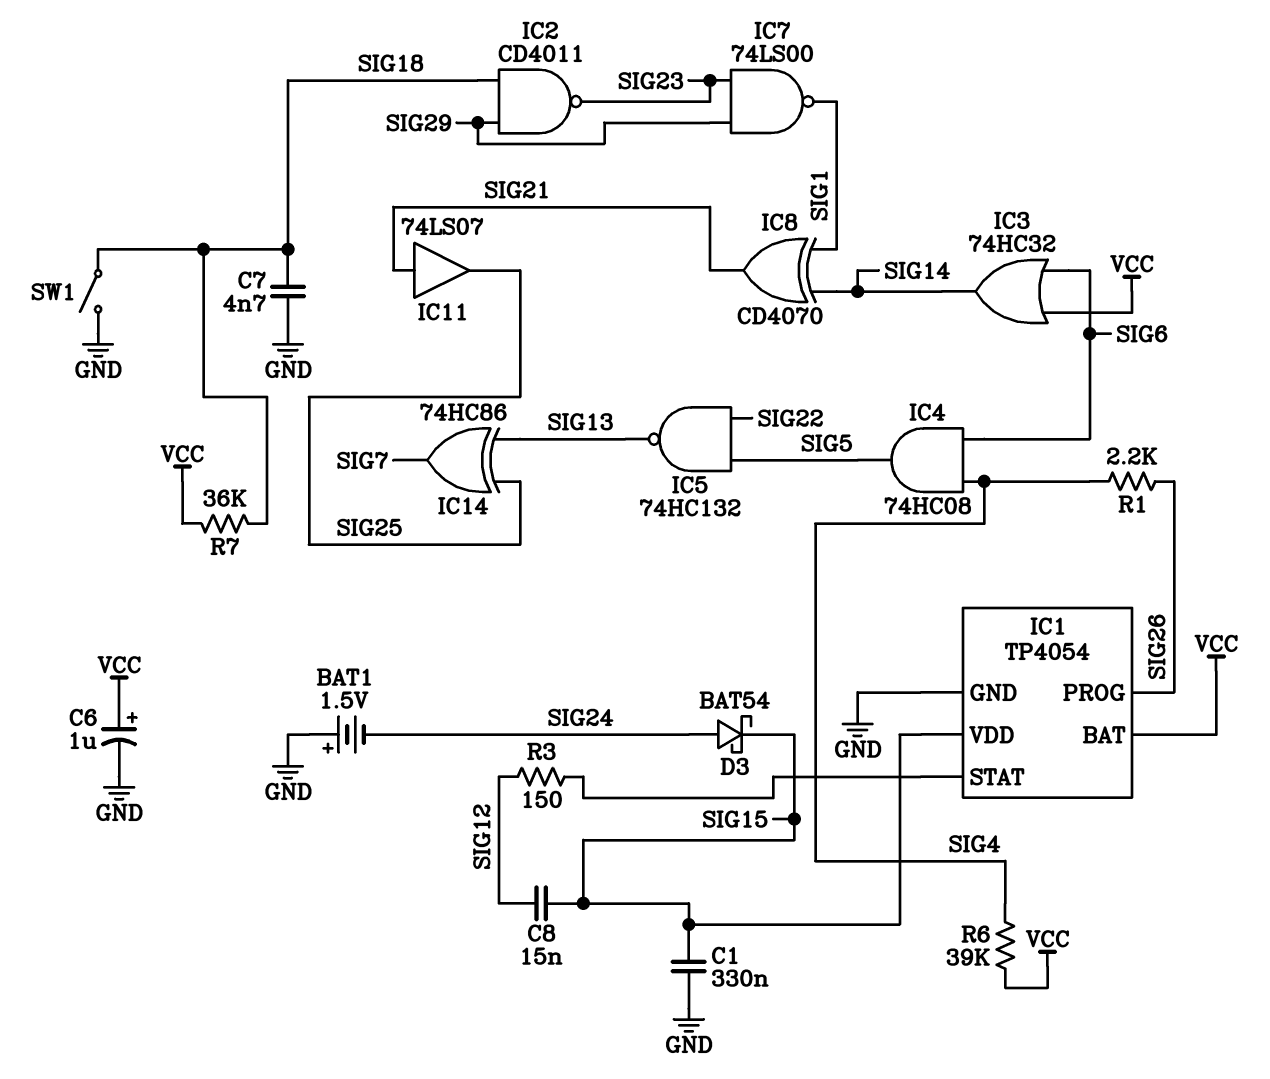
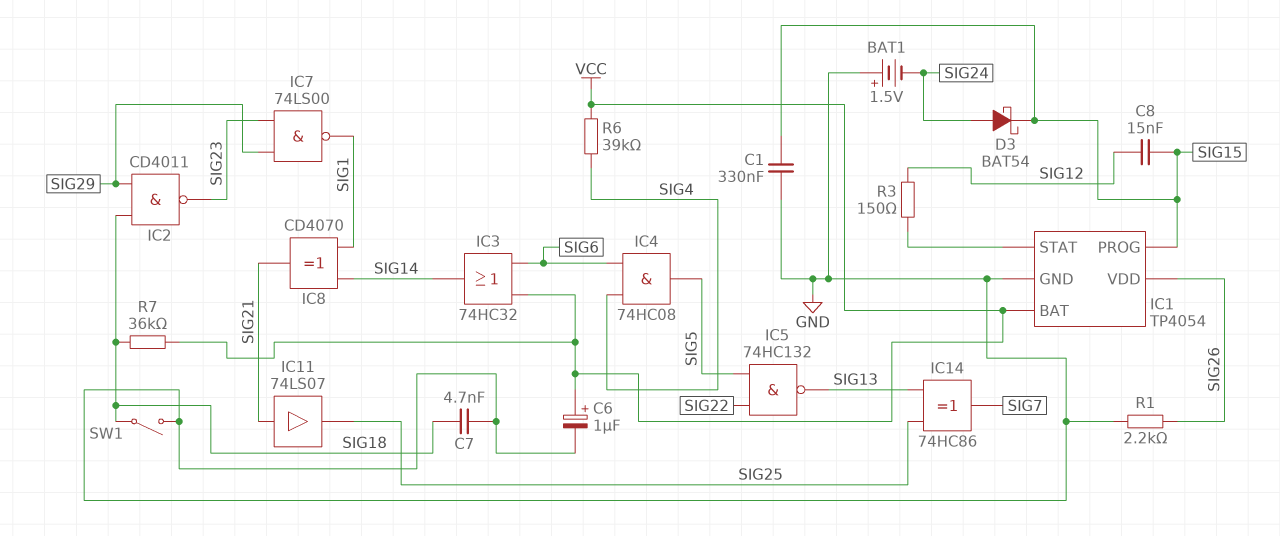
IC1 pin PROG: SIG26 -> SIG15
IC1 pin VDD: SIG15 -> SIG26
R1: 2.2k (SIG4, SIG26) -> 2.2k (GND, SIG26)

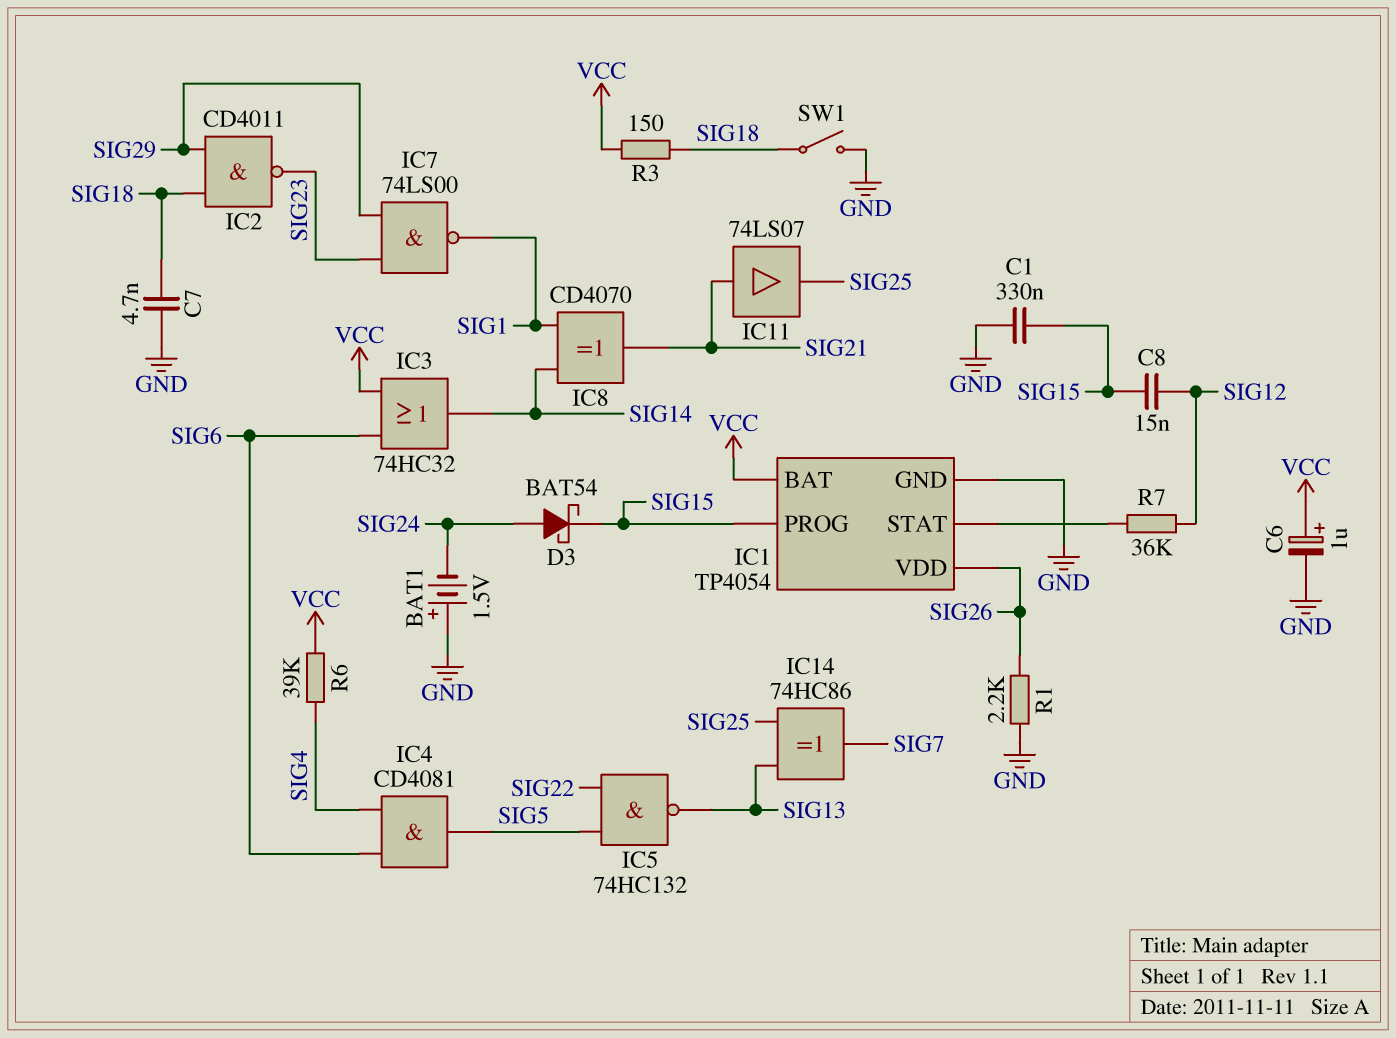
IC4: AND 74HC08 (in SIG4, in SIG6, out SIG5) -> AND CD4081 (in SIG4, in SIG6, out SIG5)
R3: 150 (IC1/STAT, SIG12) -> 150 (SIG18, VCC)
R7: 36k (SIG18, VCC) -> 36k (IC1/STAT, SIG12)

